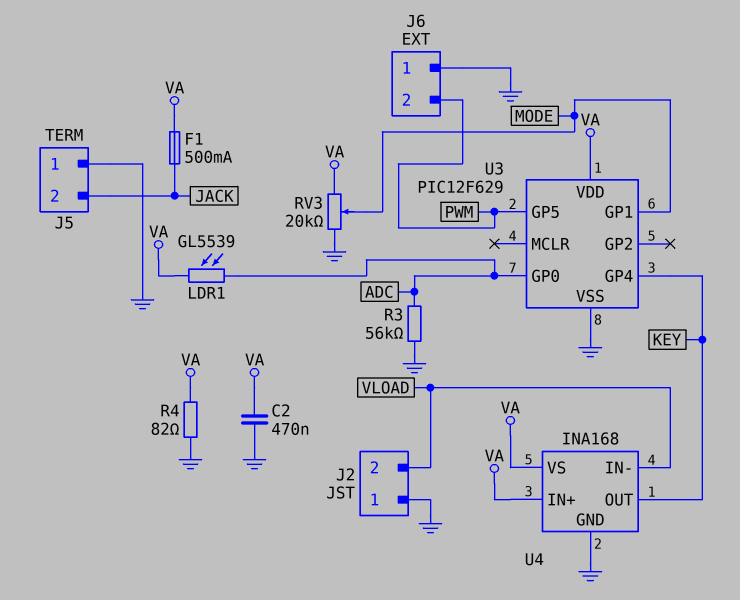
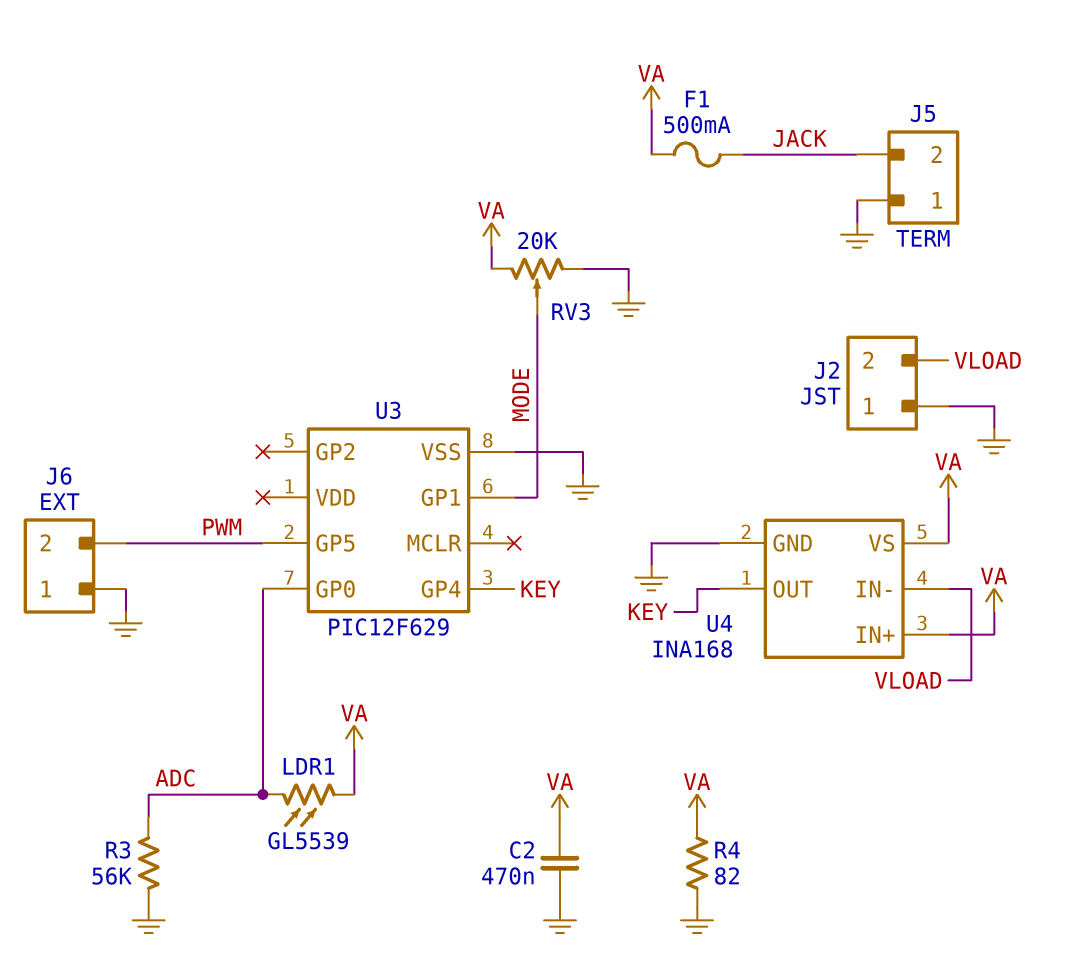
U3 pin VDD: VA -> none

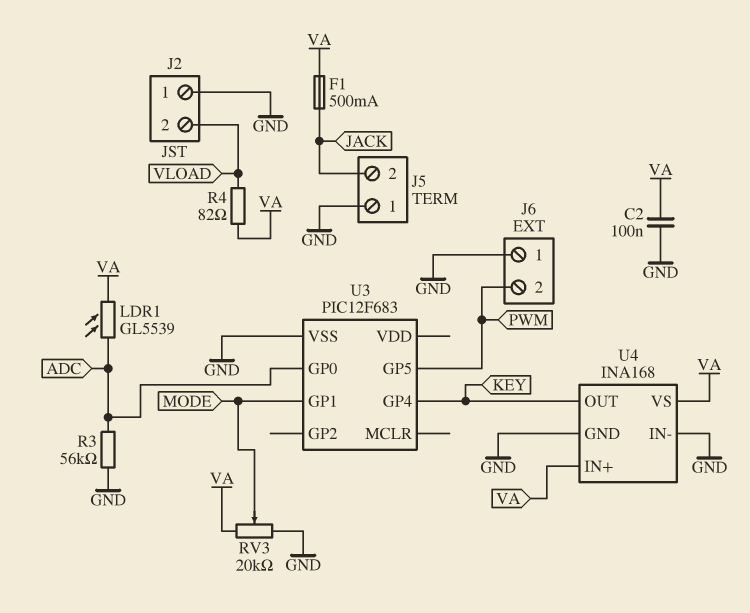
C2: 470nF (GND, VA) -> 100nF (GND, VA)
R4: 82 (GND, VA) -> 82 (VA, VLOAD)
U3: PIC12F629 -> PIC12F683
U4 pin IN-: VLOAD -> GND

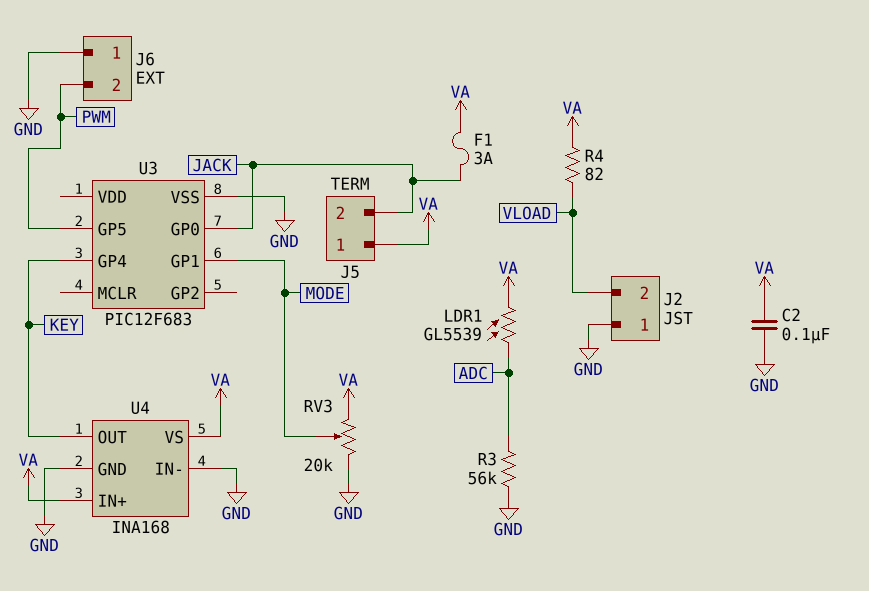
F1: 500mA (JACK, VA) -> 3A (JACK, VA)
J5 pin 1: GND -> VA
U3 pin GP0: ADC -> JACK

